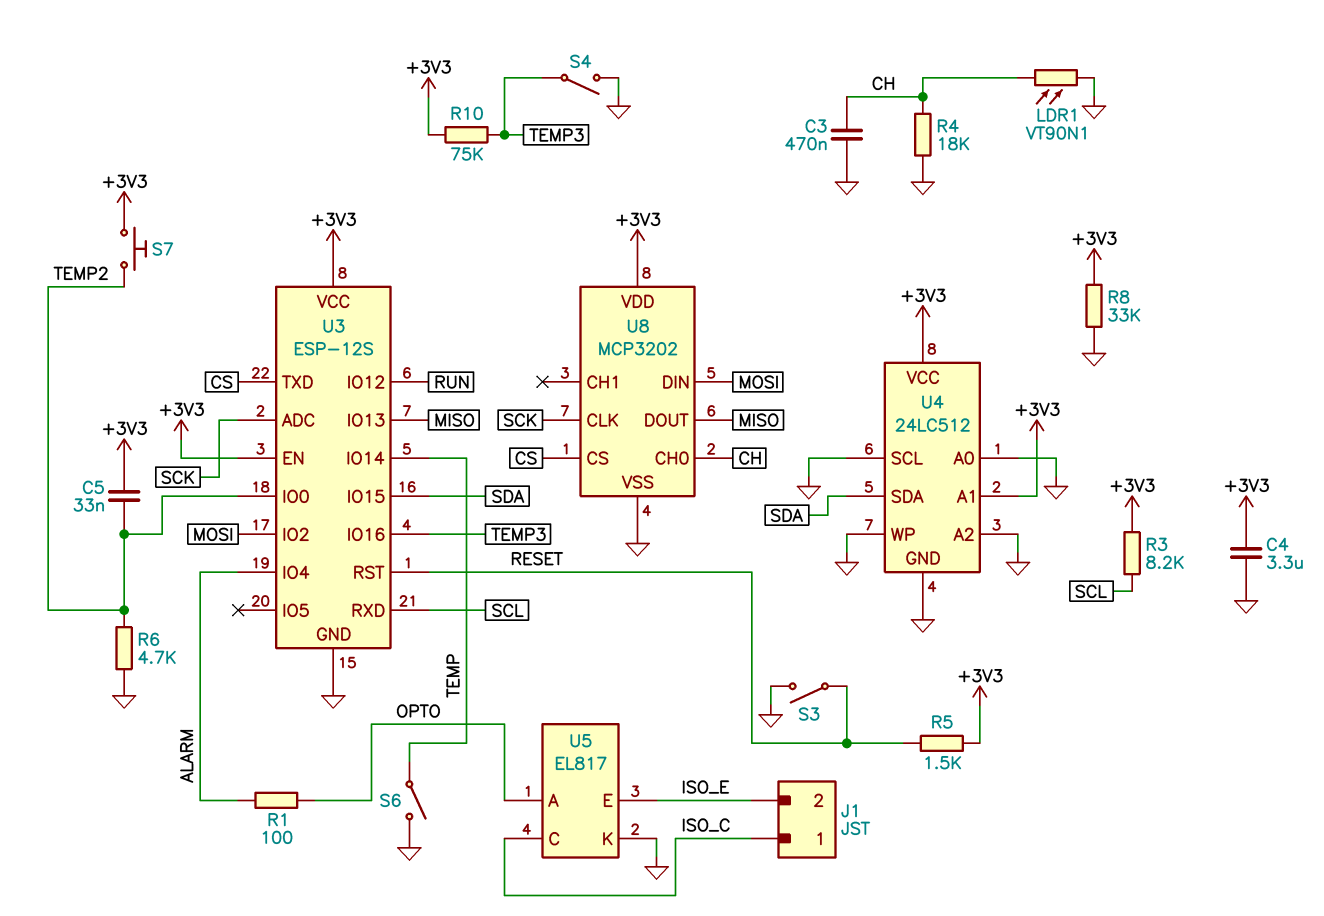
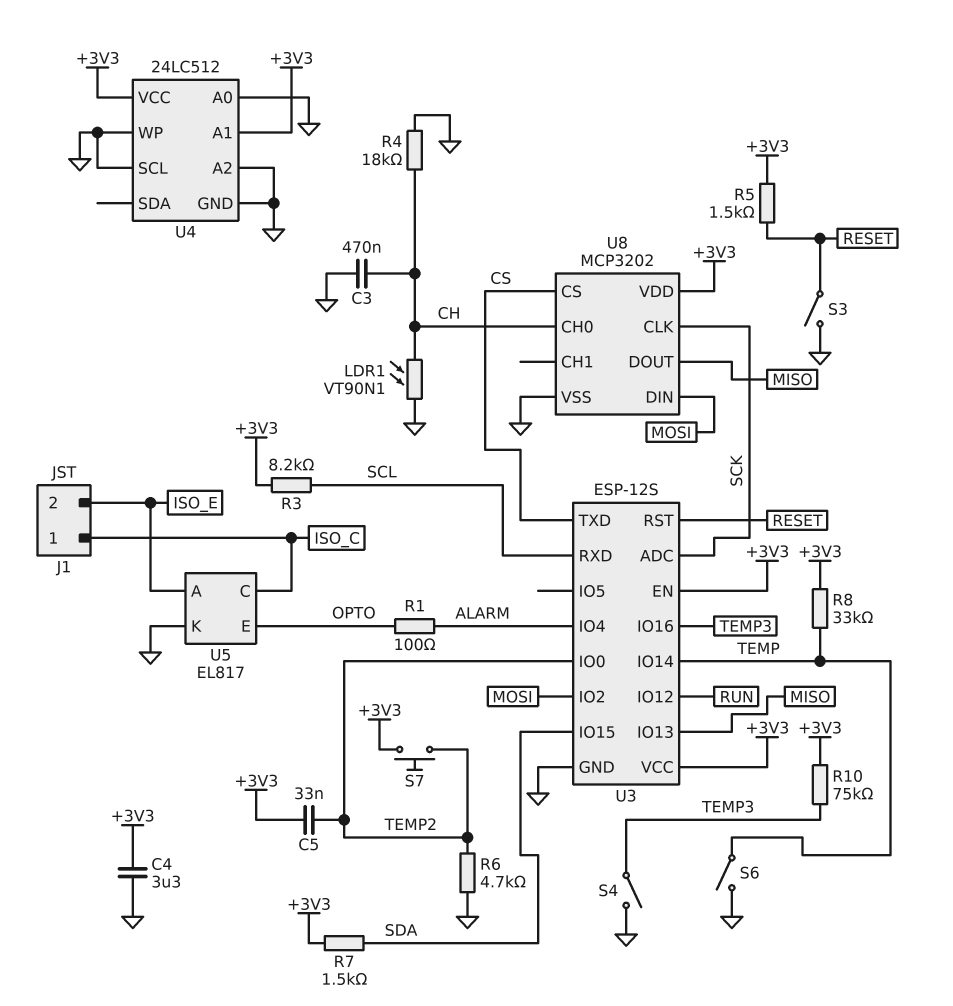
R7: none -> 1.5k (+3V3, SDA)
R8: 33k (+3V3, GND) -> 33k (+3V3, TEMP)
U4 pin SDA: SDA -> none
U5 pin A: OPTO -> ISO_E
U5 pin E: ISO_E -> OPTO

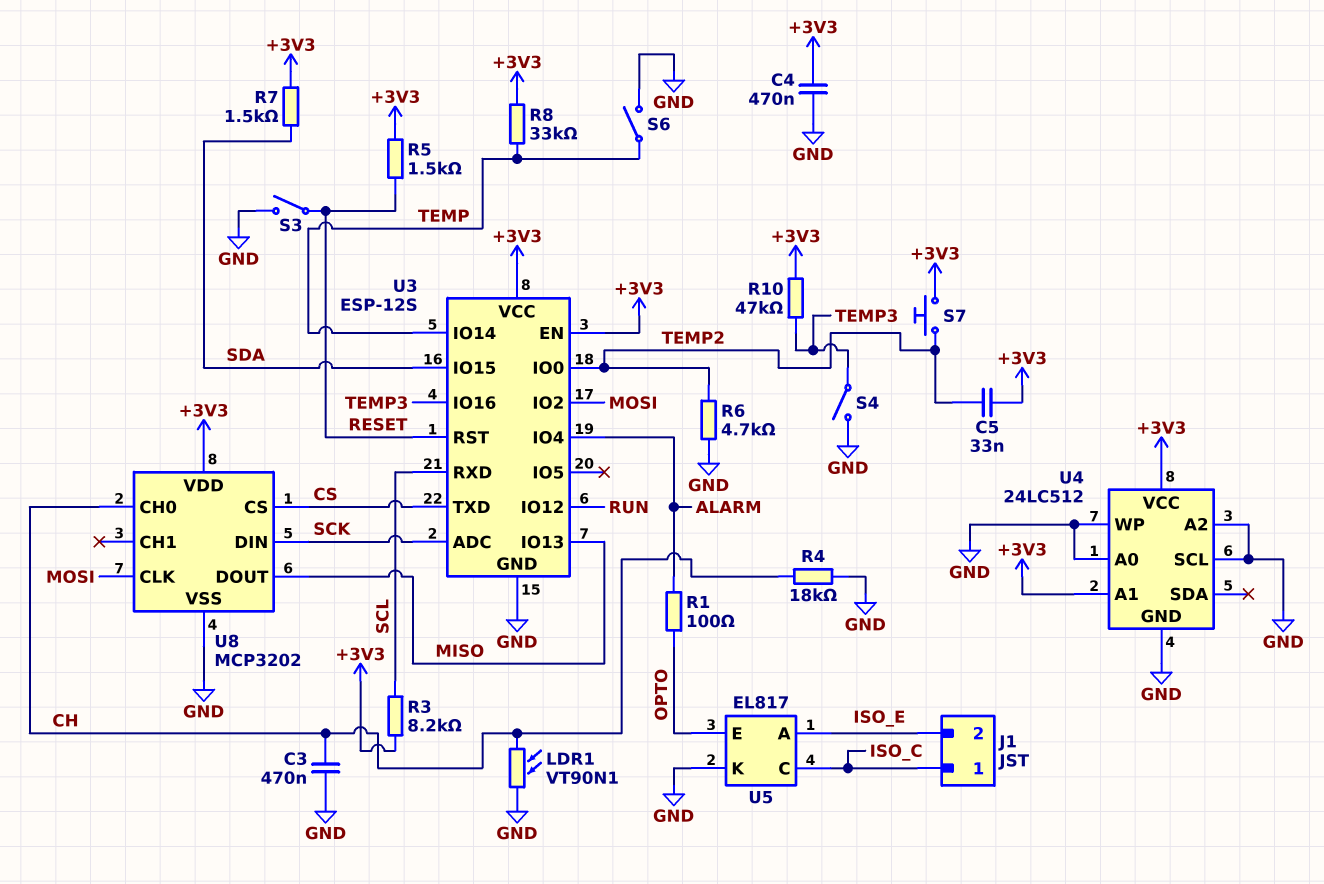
C4: 3.3uF (+3V3, GND) -> 470nF (+3V3, GND)
R10: 75k (+3V3, TEMP3) -> 47k (+3V3, TEMP3)
U8 pin CLK: SCK -> MOSI
U8 pin DIN: MOSI -> SCK

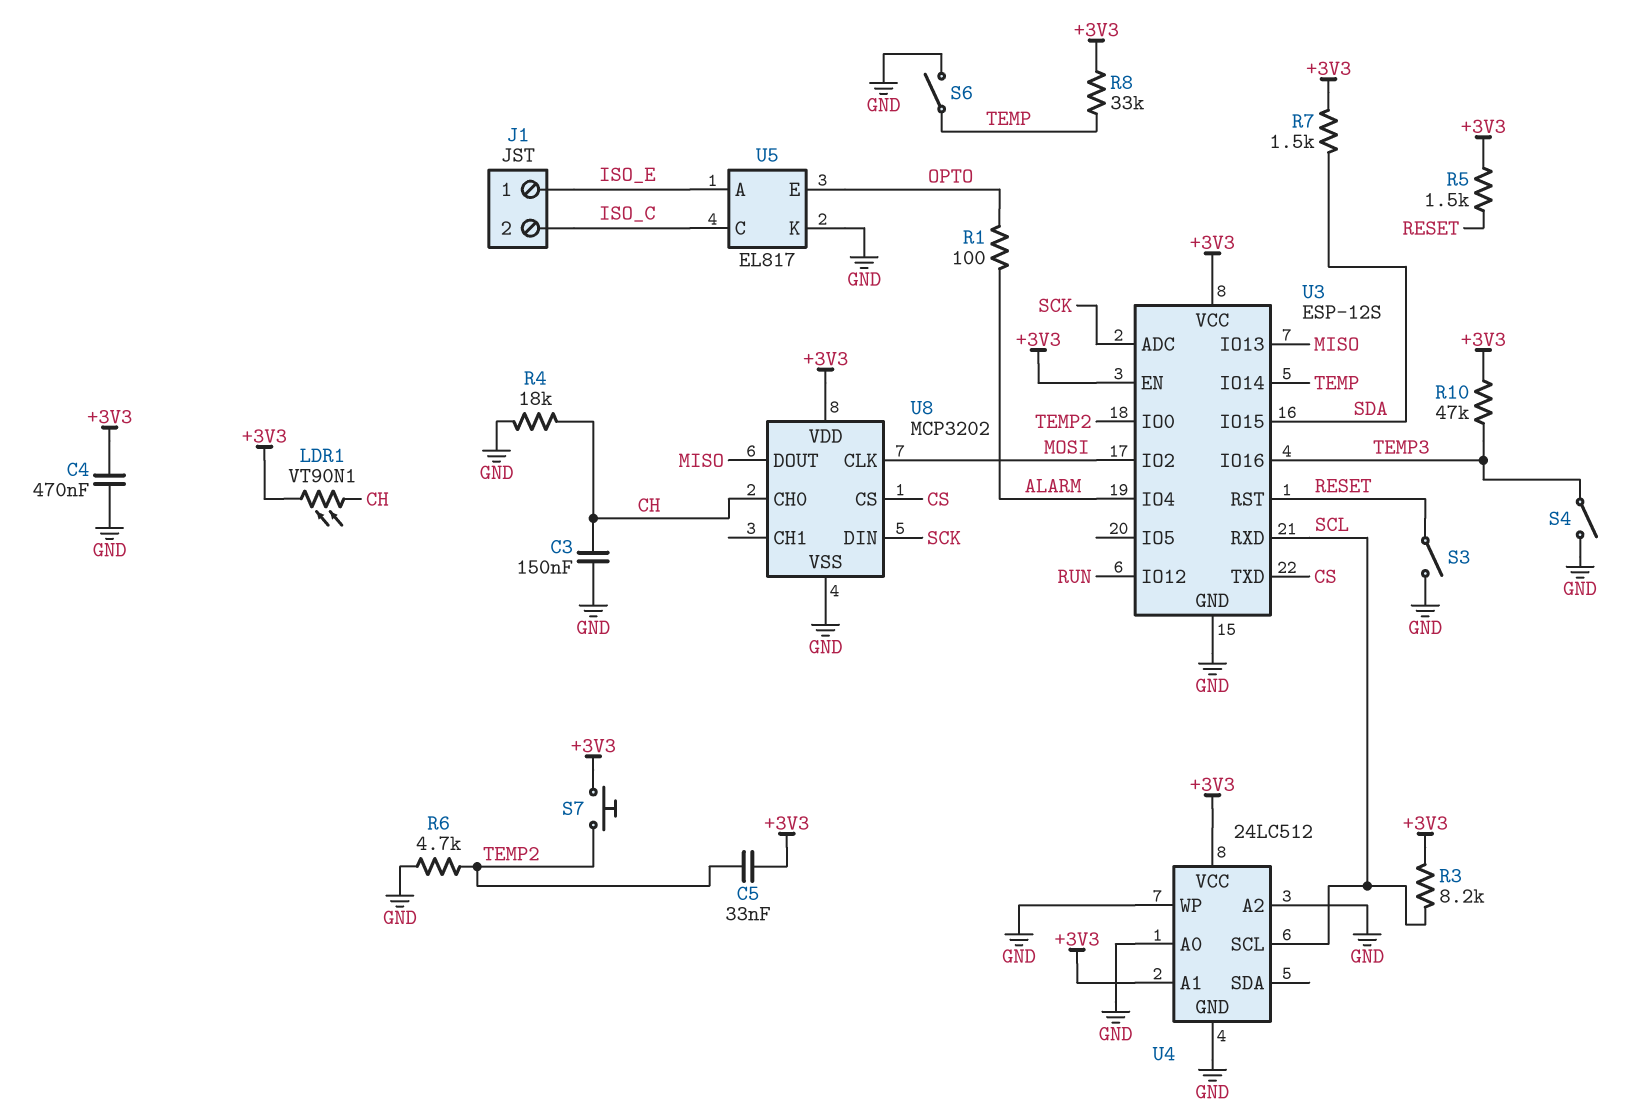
C3: 470nF (CH, GND) -> 150nF (CH, GND)
J1 pin 1: ISO_C -> ISO_E
J1 pin 2: ISO_E -> ISO_C
LDR1: VT90N1 (CH, GND) -> VT90N1 (+3V3, CH)
U4 pin SCL: GND -> SCL

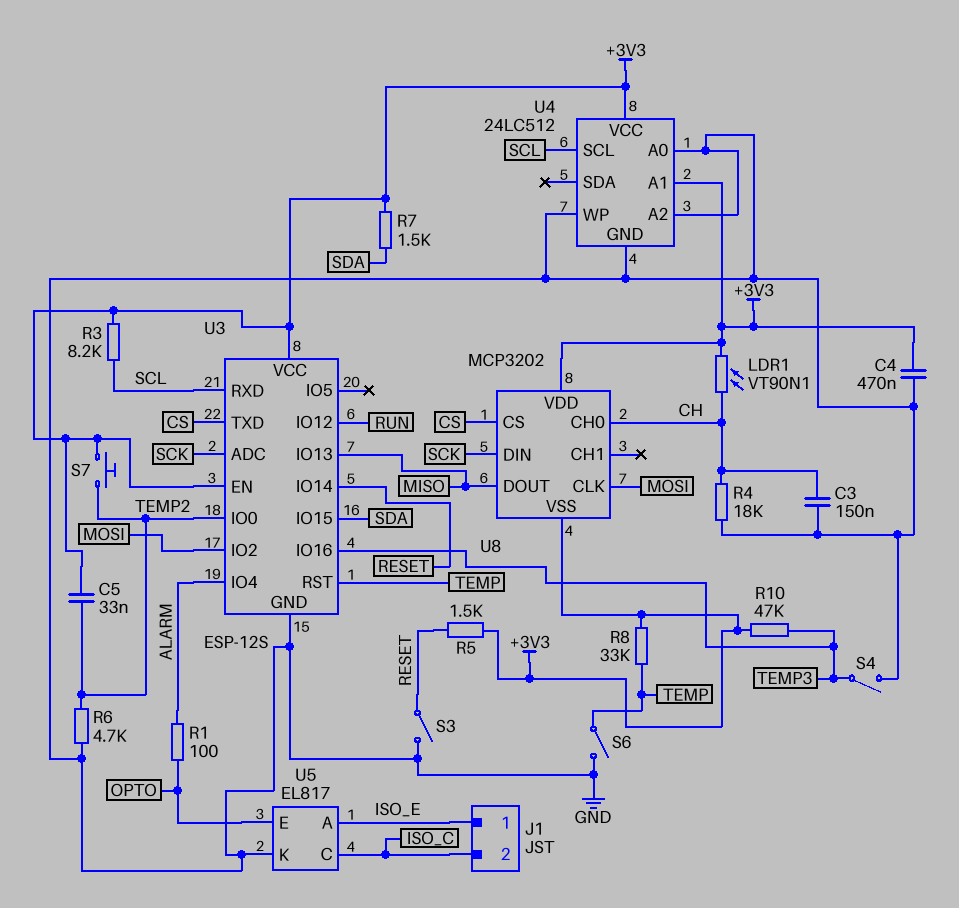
U3 pin IO14: TEMP -> RESET
U3 pin RST: RESET -> TEMP
U8 pin VSS: GND -> +3V3

